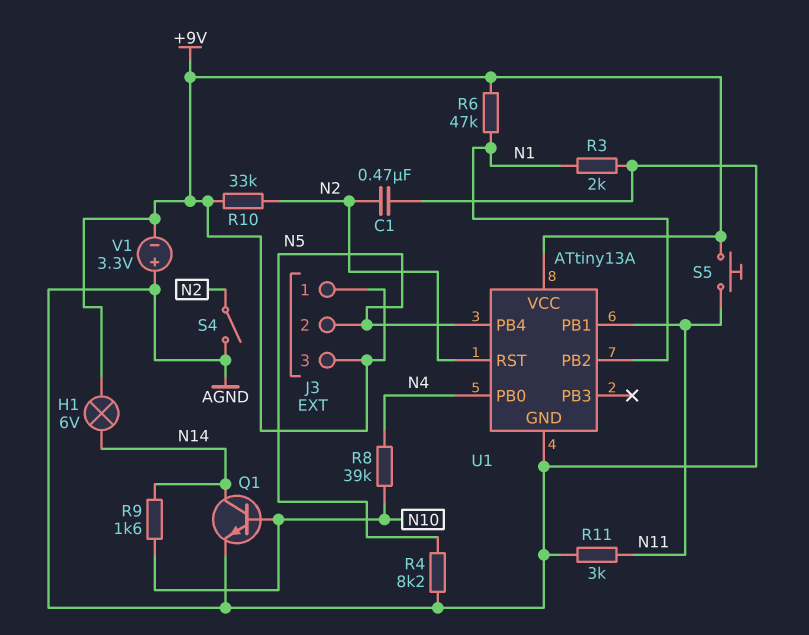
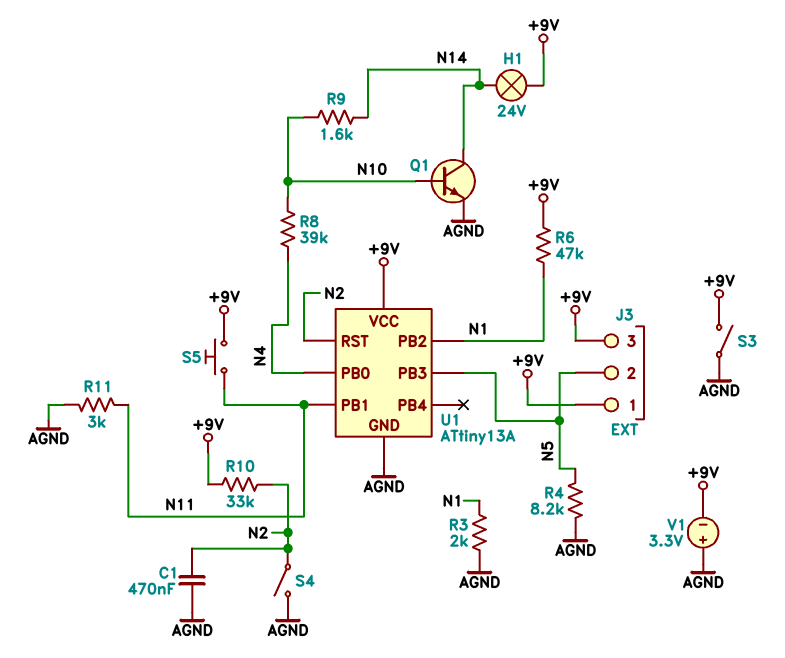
H1: lamp 6V (+9V, N14) -> lamp 24V (+9V, N14)
S3: none -> switch (+9V, AGND)
U1 pin PB3: none -> N5
U1 pin PB4: N5 -> none

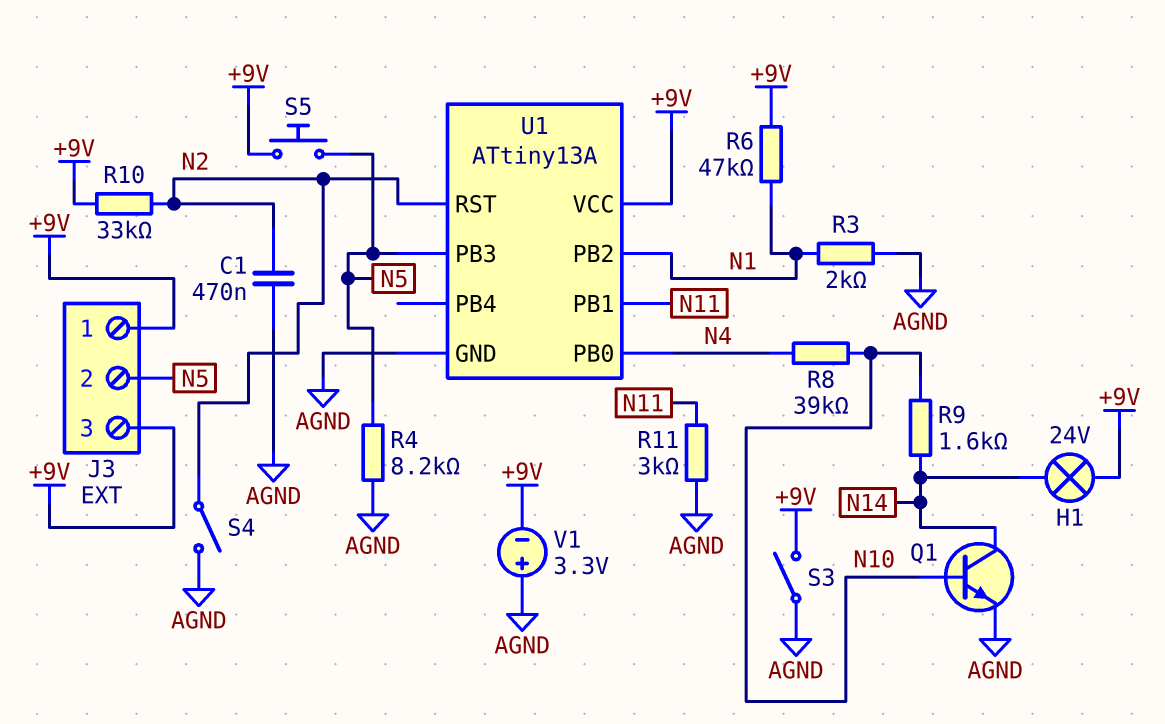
S5: button (+9V, N11) -> button (+9V, N5)

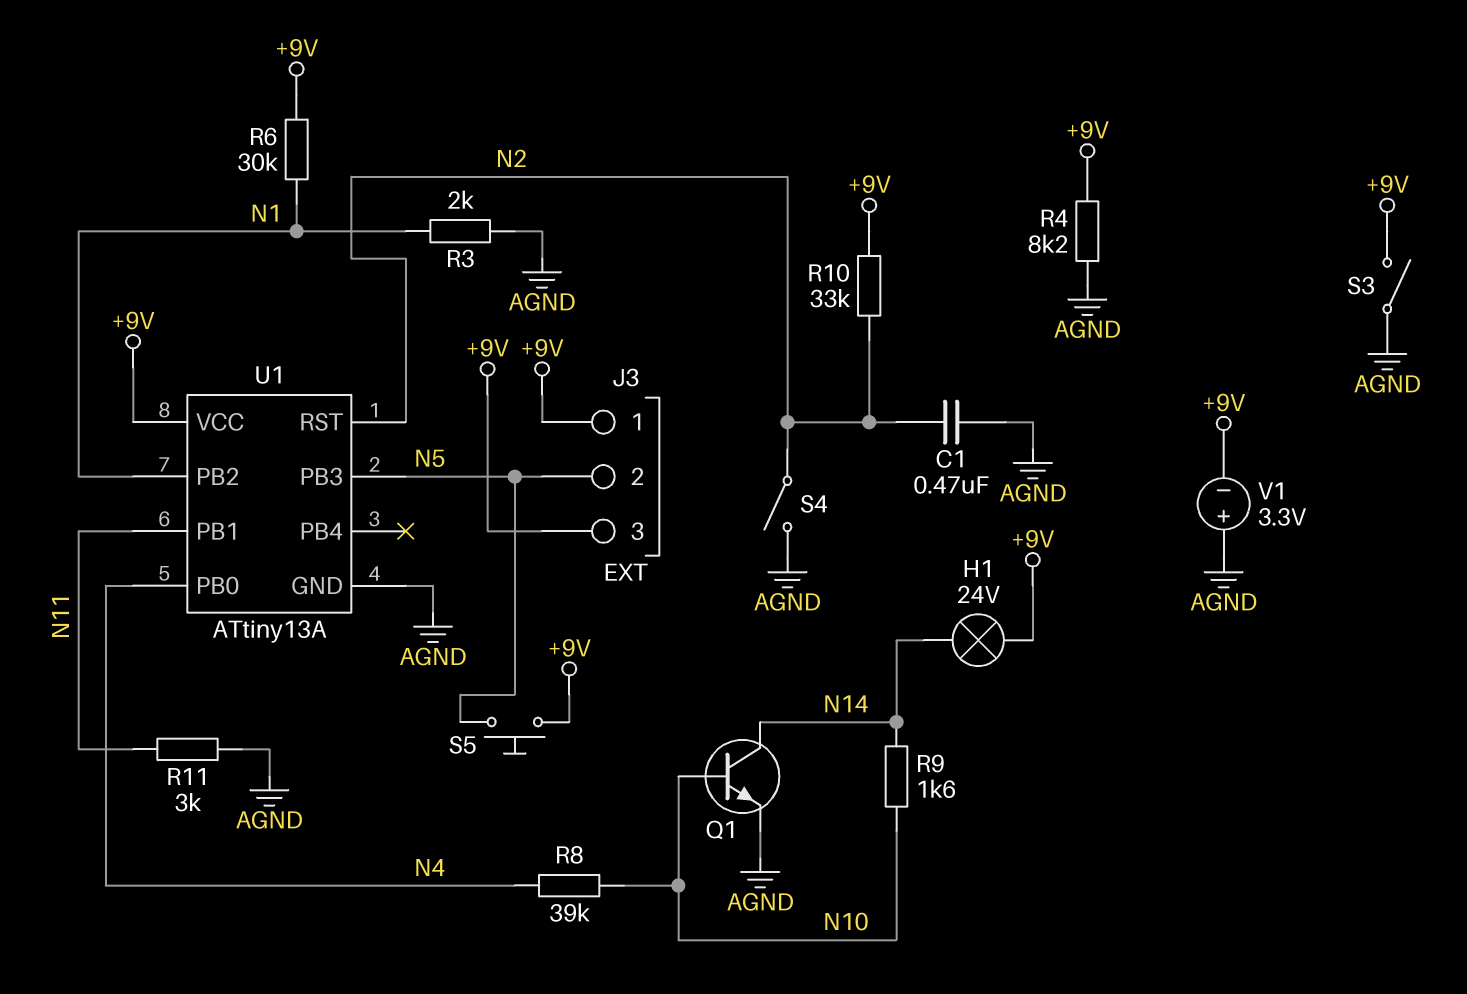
R4: 8.2k (AGND, N5) -> 8.2k (+9V, AGND)
R6: 47k (+9V, N1) -> 30k (+9V, N1)

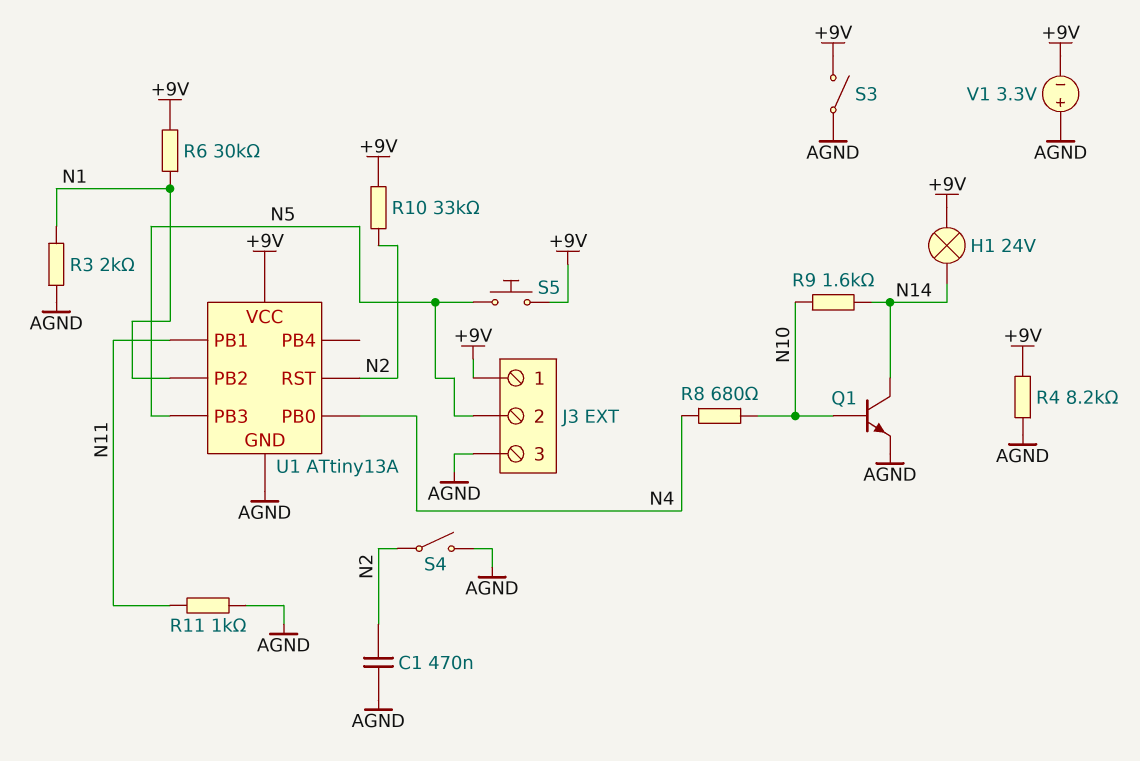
J3 pin 3: +9V -> AGND
R8: 39k (N4, N10) -> 680 (N4, N10)
R11: 3k (AGND, N11) -> 1k (AGND, N11)

